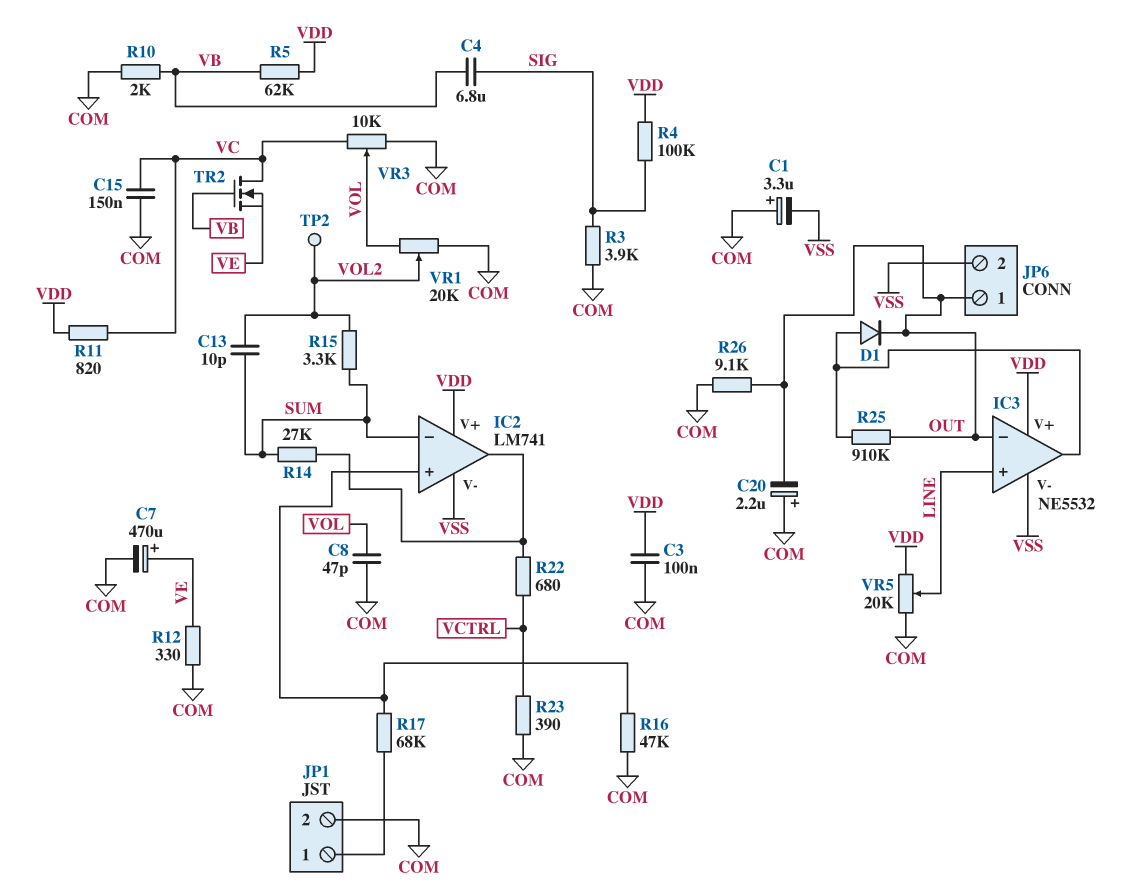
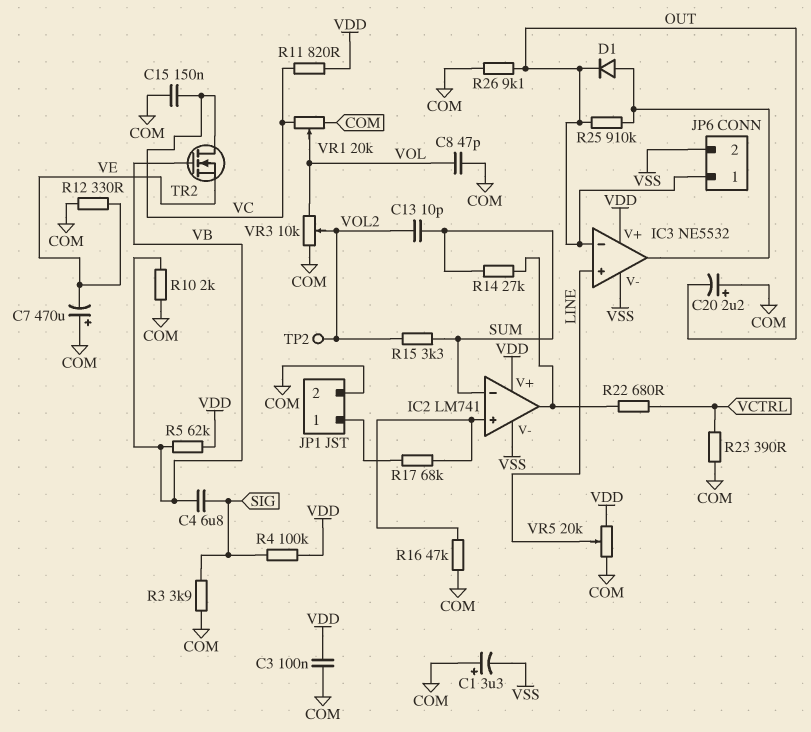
C7: 470uF (plus VE, minus COM) -> 470uF (plus COM, minus VE)
VR1: 20k (COM, VOL, wiper VOL2) -> 20k (COM, VC, wiper VOL)
VR3: 10k (COM, VC, wiper VOL) -> 10k (COM, VOL, wiper VOL2)

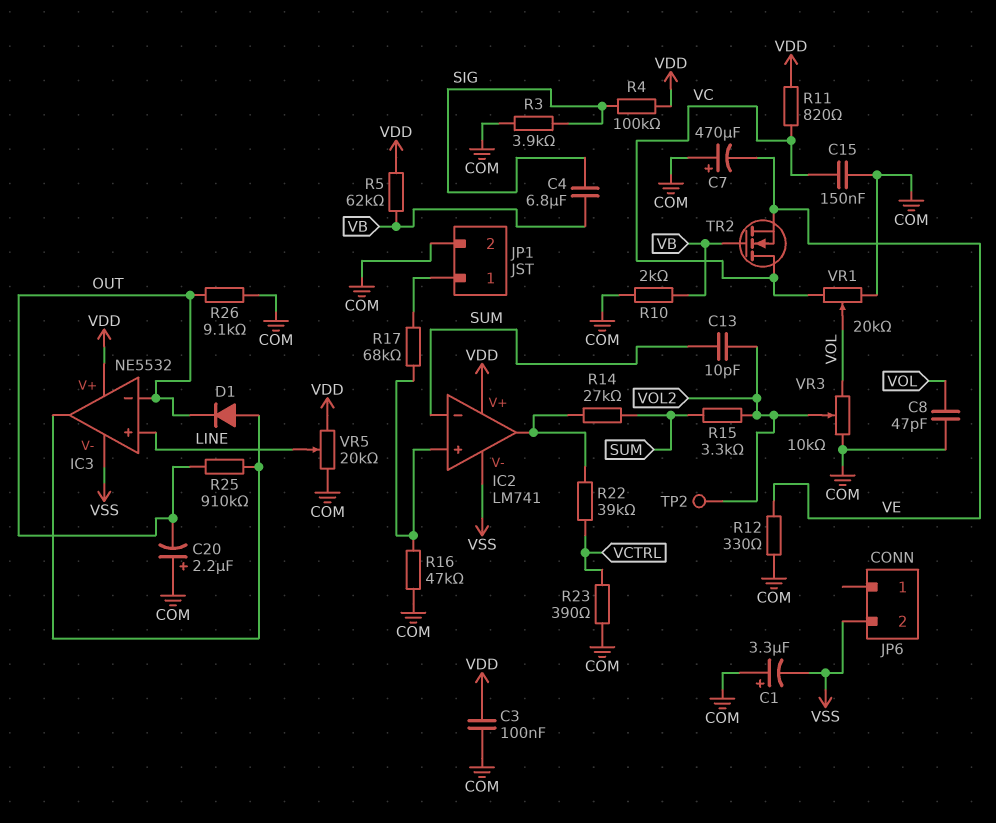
JP6 pin 1: OUT -> none
R22: 680 (IC2/out, VCTRL) -> 39k (IC2/out, VCTRL)

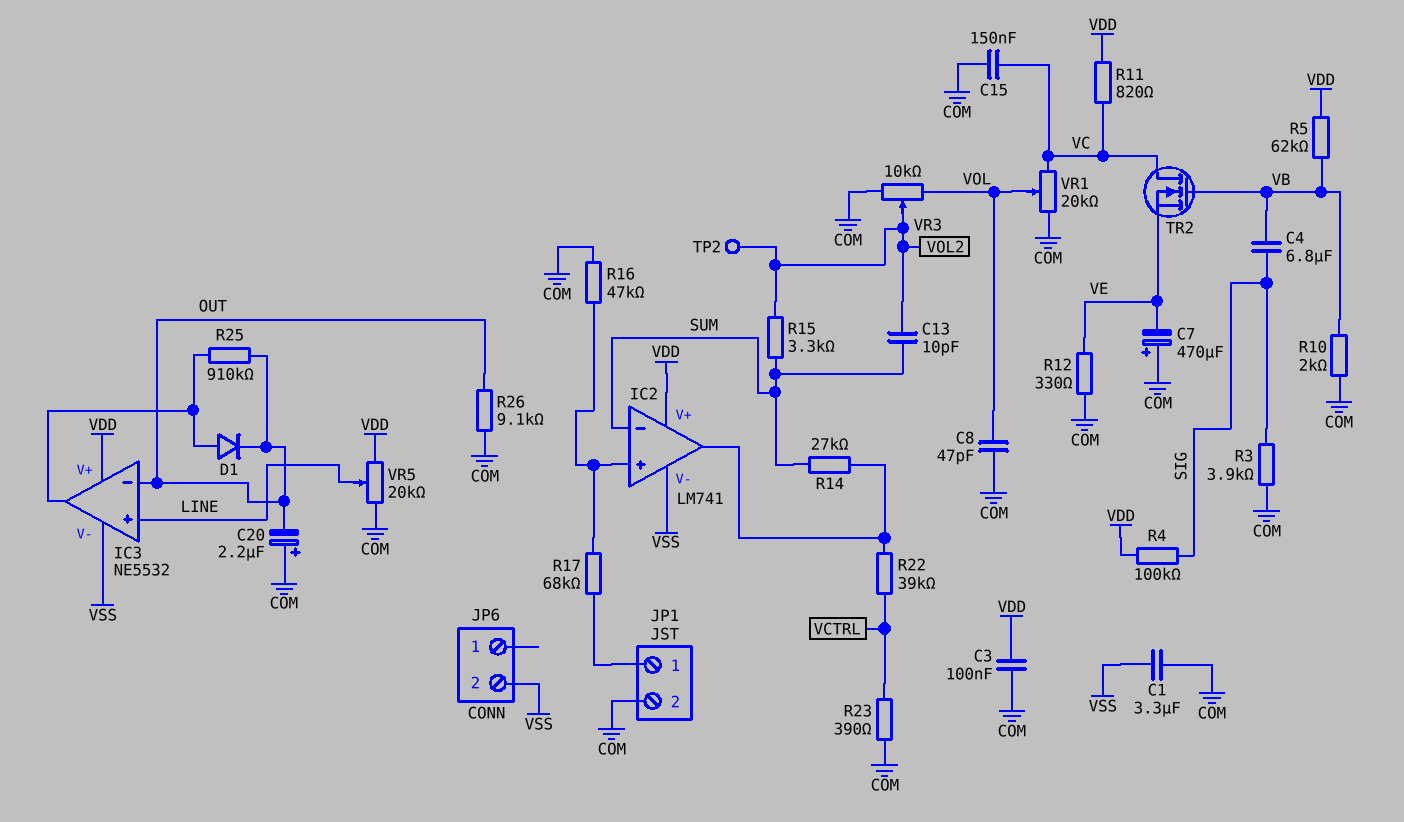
C1: 3.3uF (plus COM, minus VSS) -> 3.3uF (COM, VSS)

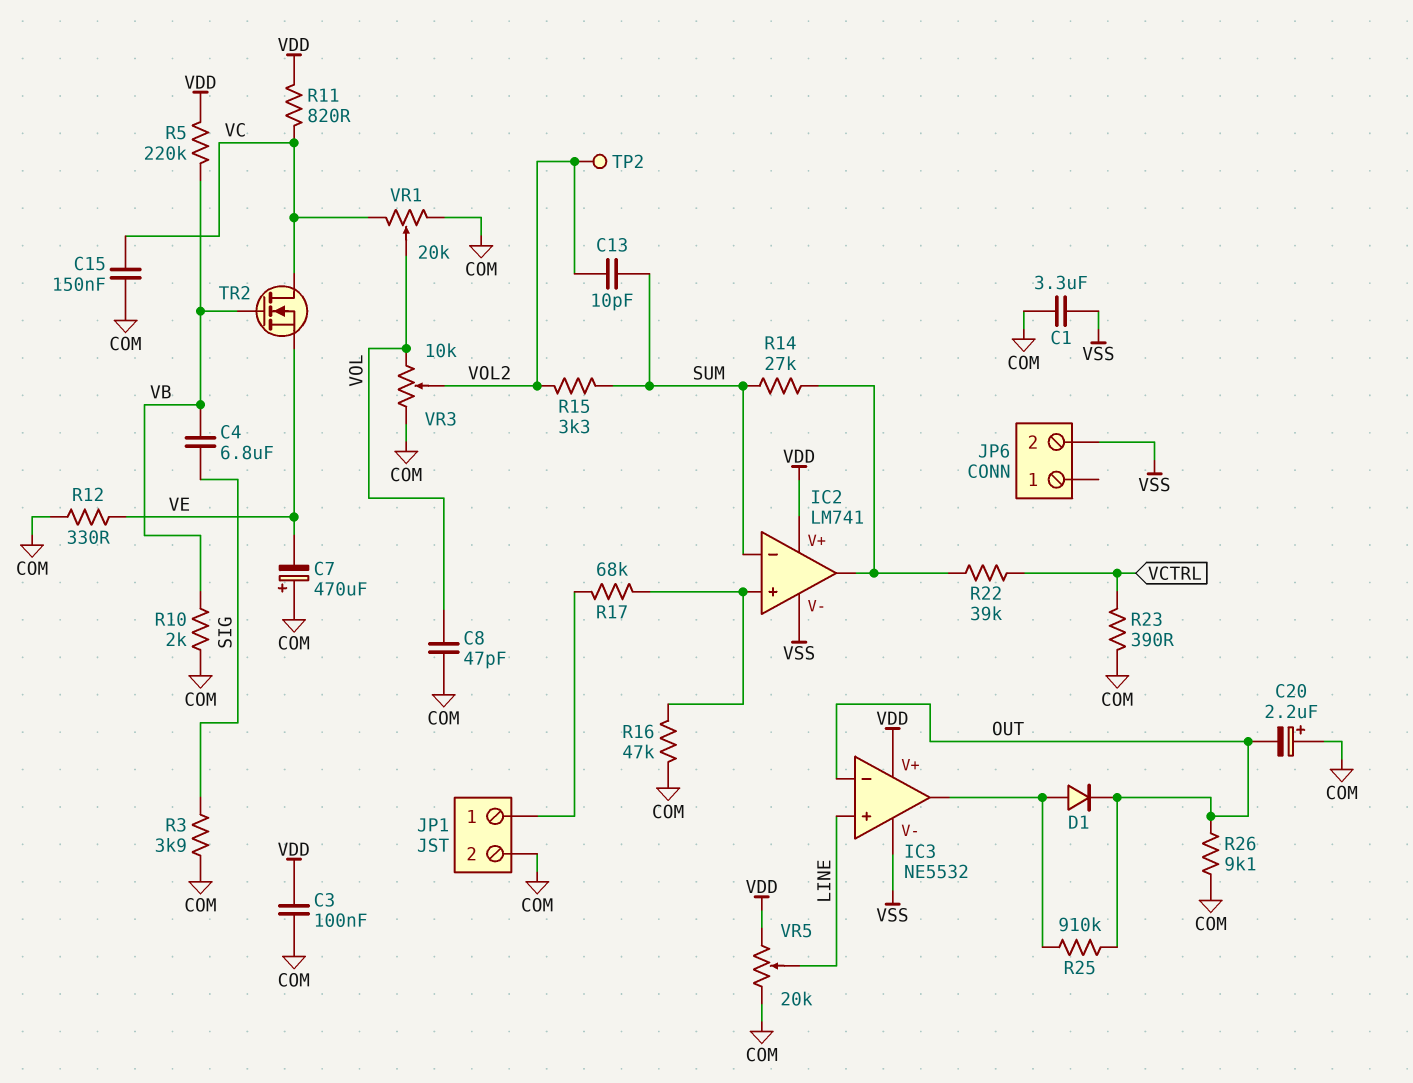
R4: 100k (SIG, VDD) -> none
R5: 62k (VB, VDD) -> 220k (VB, VDD)

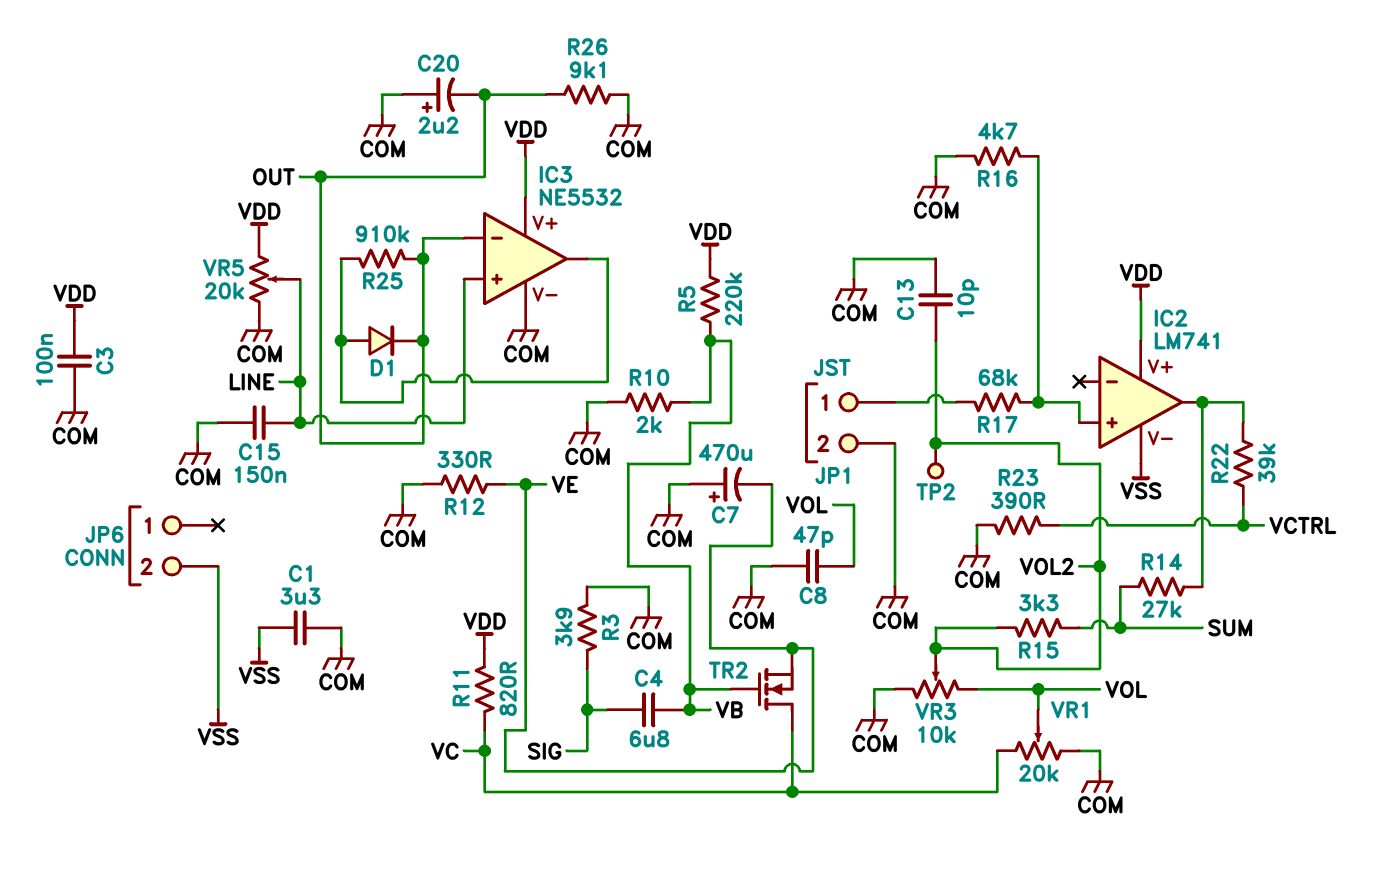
C13: 10pF (SUM, VOL2) -> 10pF (COM, VOL2)
C15: 150nF (COM, VC) -> 150nF (COM, LINE)
IC2 pin in-: SUM -> none
IC3 pin V-: VSS -> COM
R16: 47k (COM, IC2/in+) -> 4.7k (COM, IC2/in+)

